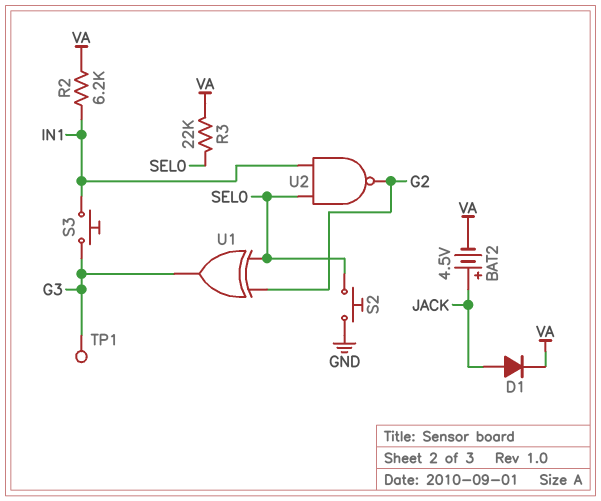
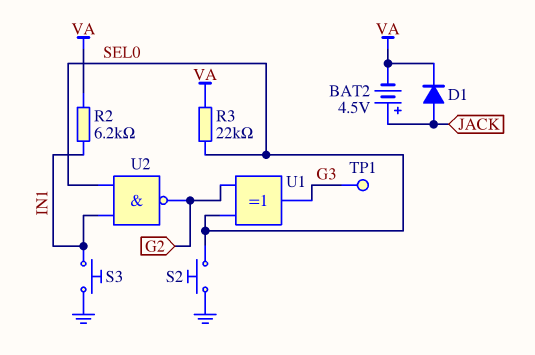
S3: button (G3, IN1) -> button (GND, IN1)

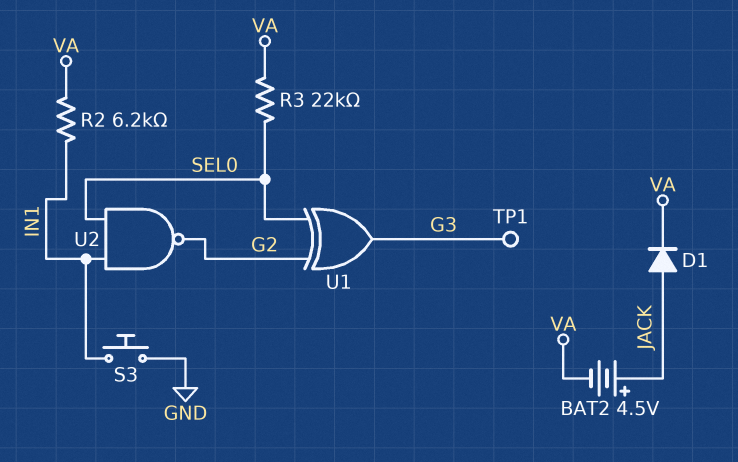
S2: button (GND, SEL0) -> none

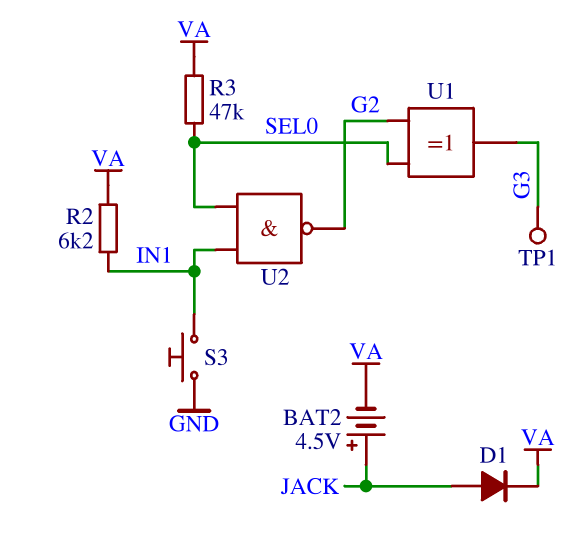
R3: 22k (SEL0, VA) -> 47k (SEL0, VA)

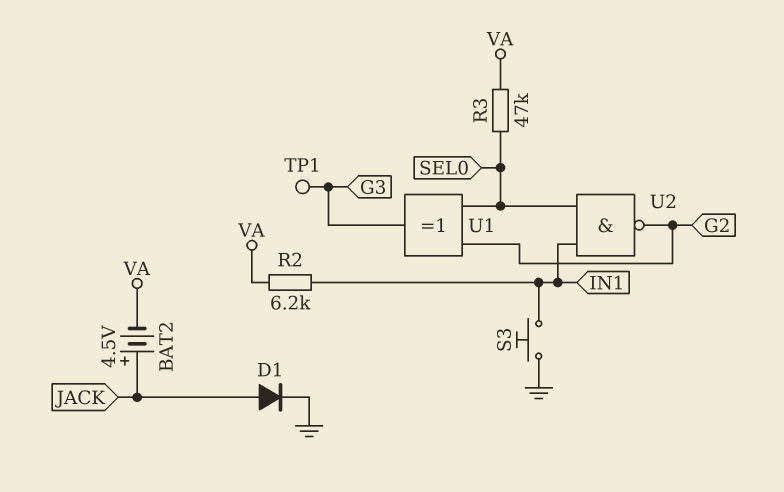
D1: diode (A JACK, K VA) -> diode (A JACK, K GND)

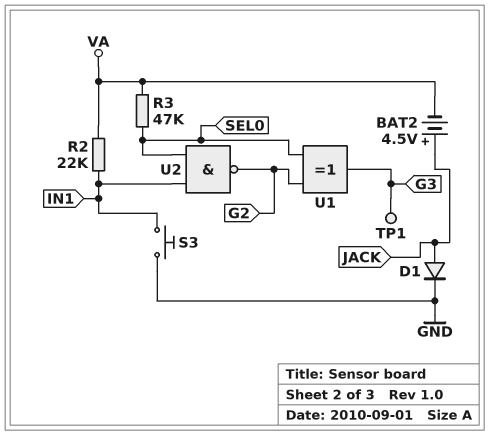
R2: 6.2k (IN1, VA) -> 22k (IN1, VA)

